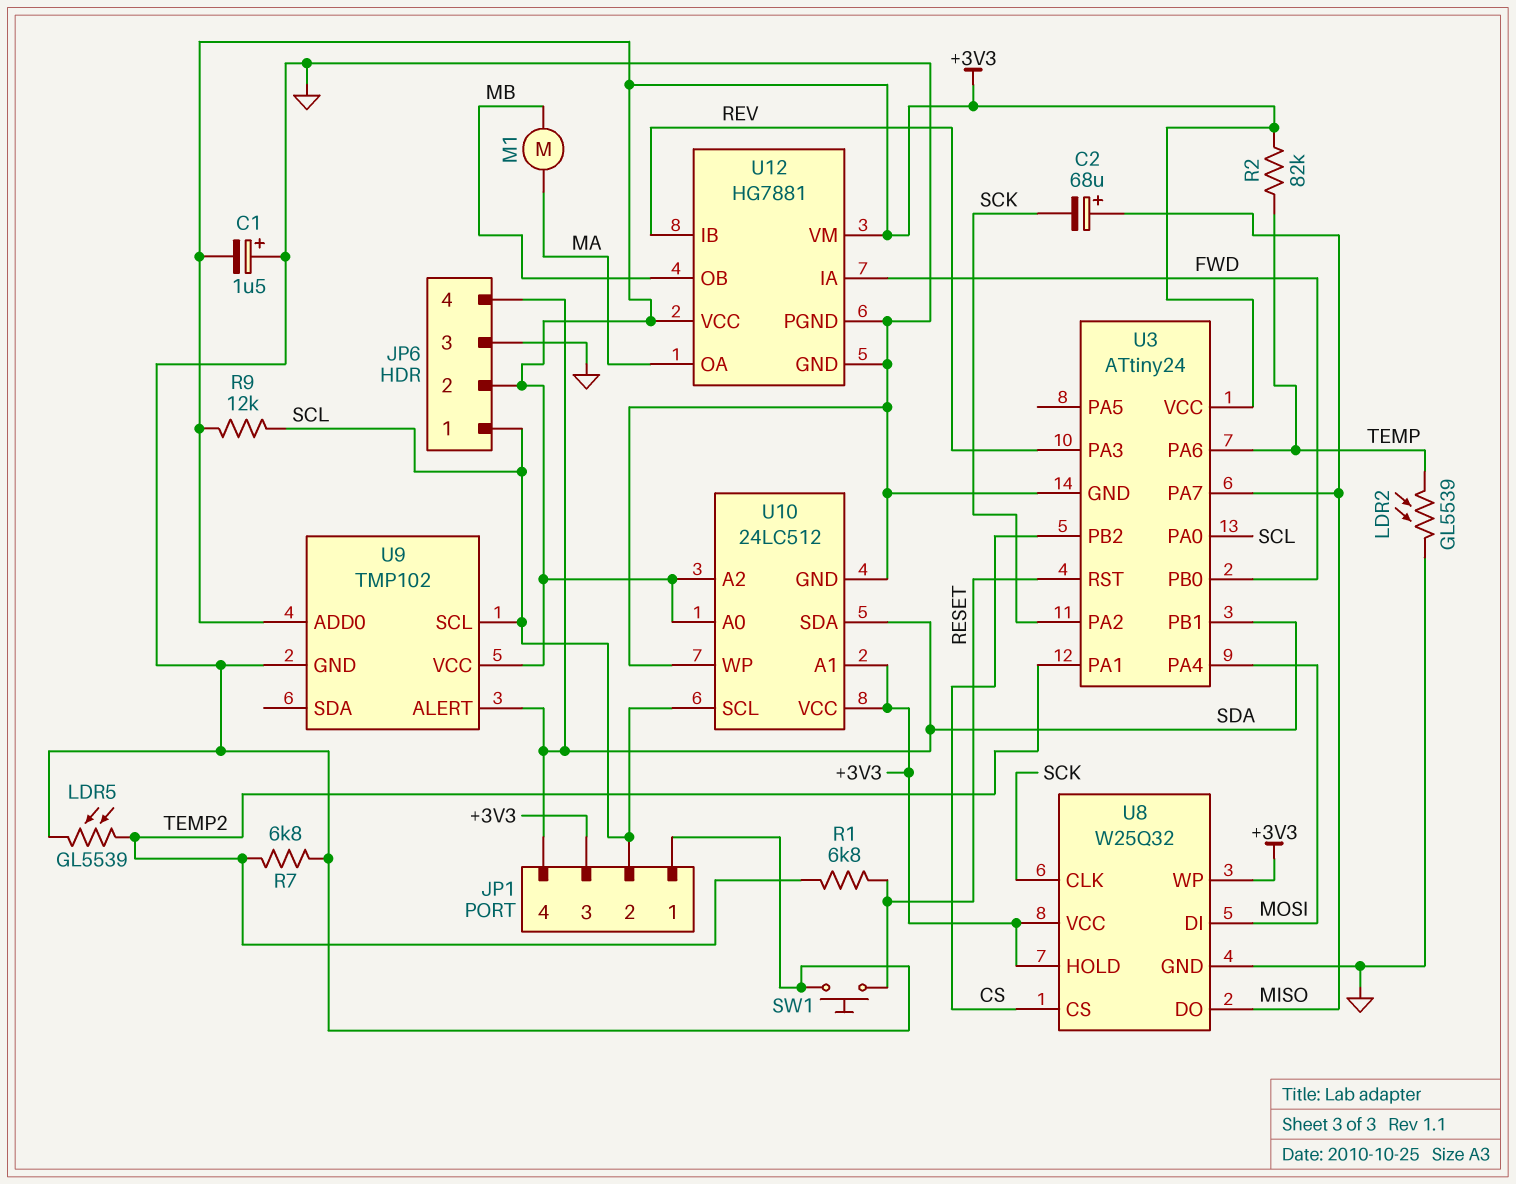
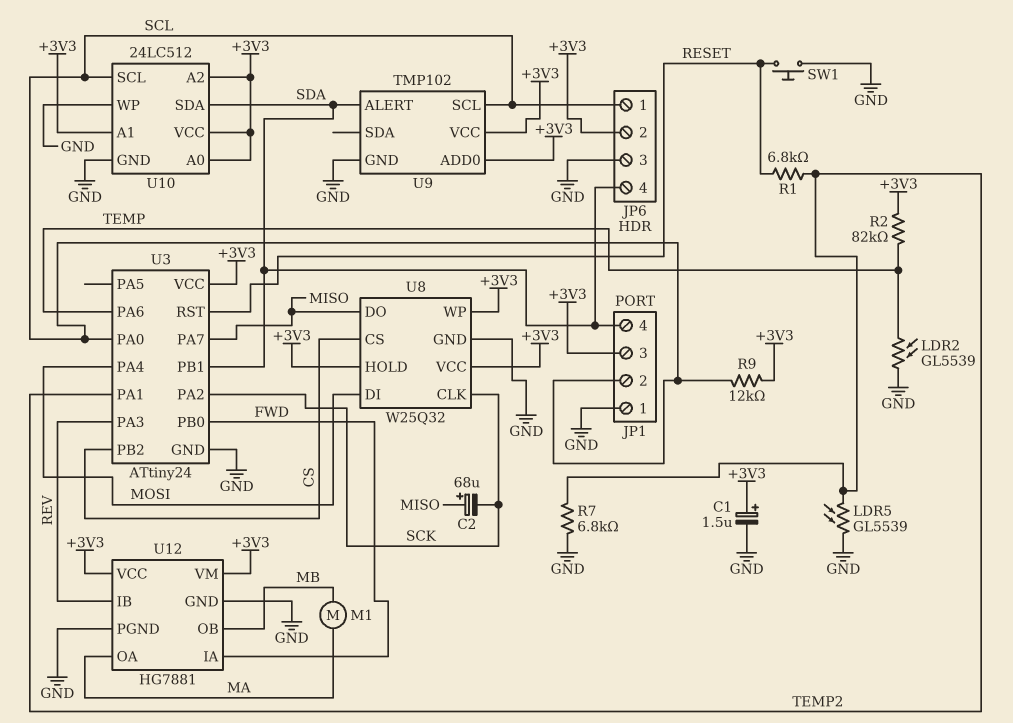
C1: 1.5uF (plus GND, minus +3V3) -> 1.5uF (plus +3V3, minus GND)

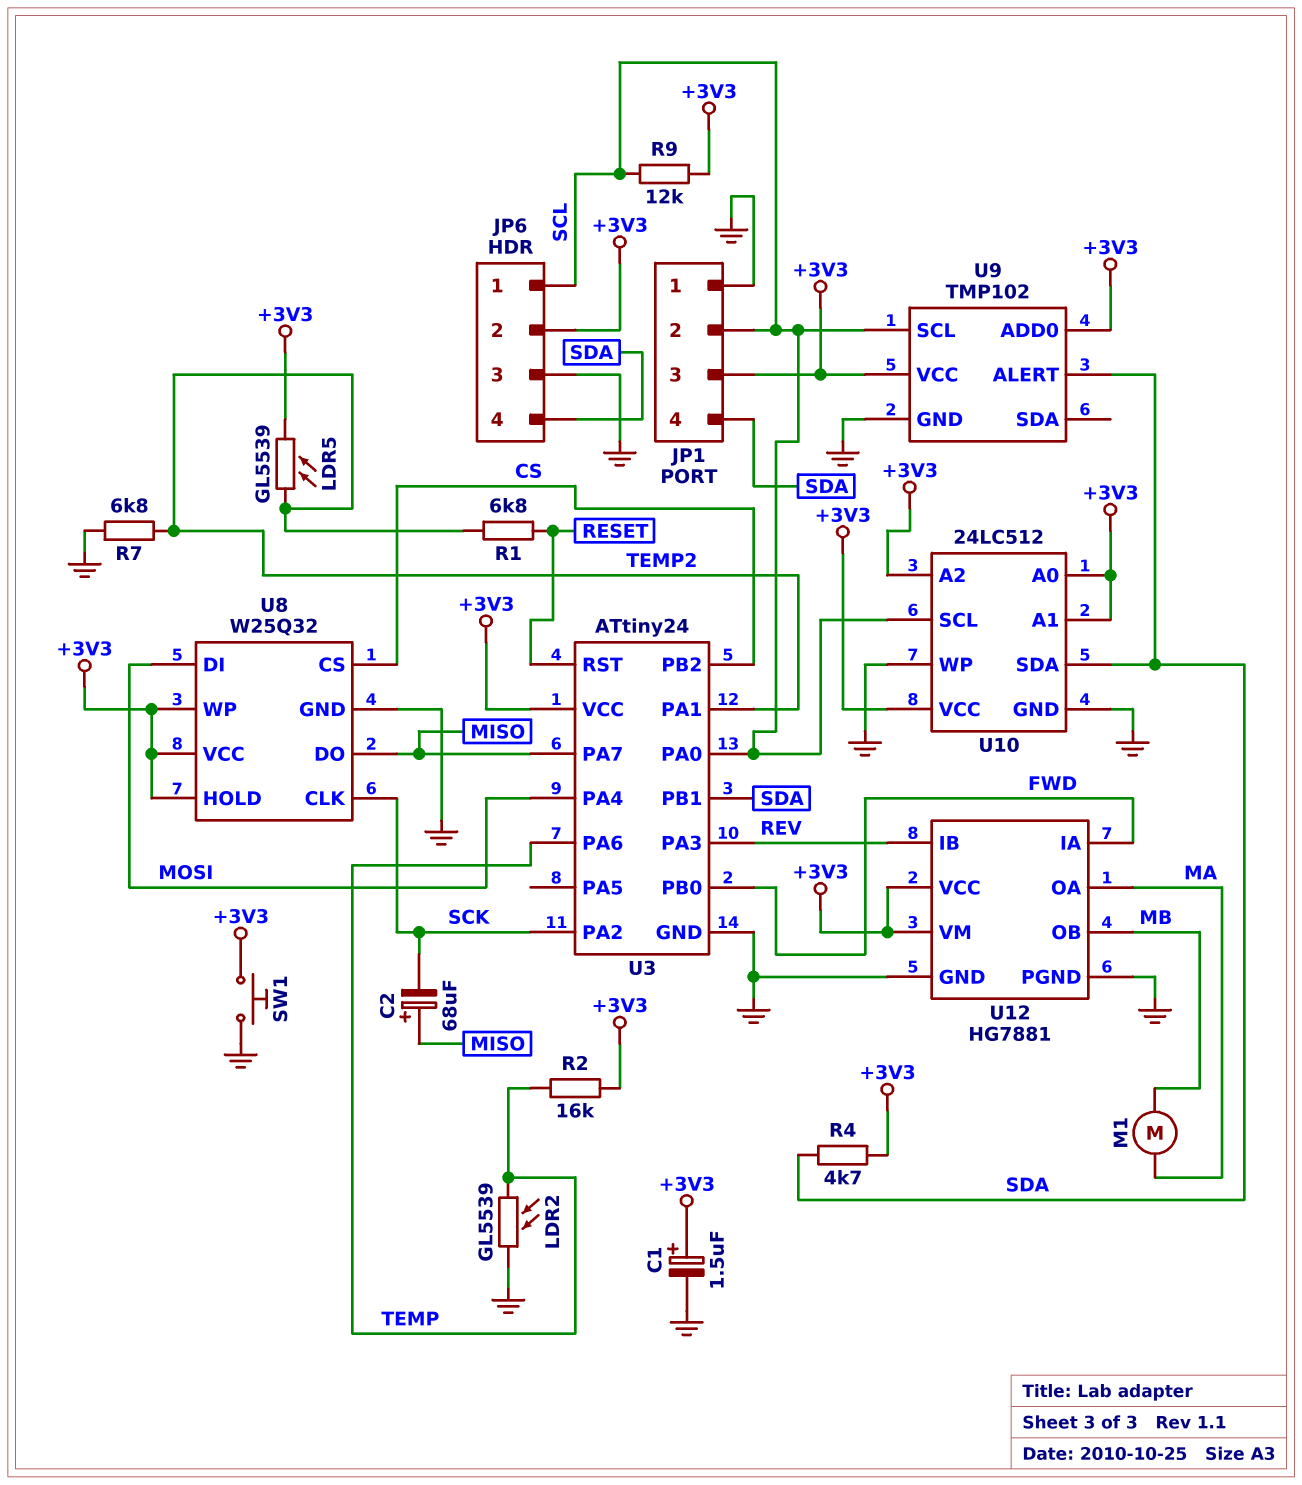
LDR5: GL5539 (GND, TEMP2) -> GL5539 (+3V3, TEMP2)
R2: 82k (+3V3, TEMP) -> 16k (+3V3, TEMP)
R4: none -> 4.7k (+3V3, SDA)
SW1: button (GND, RESET) -> button (+3V3, GND)

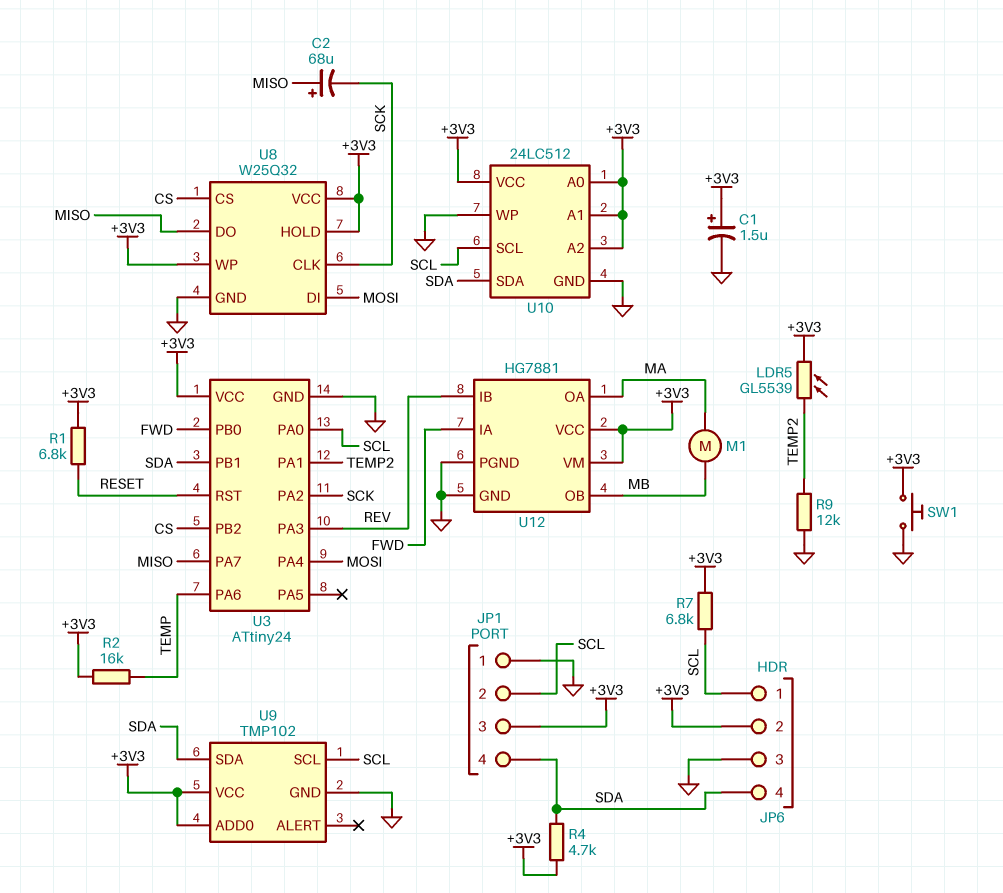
LDR2: GL5539 (GND, TEMP) -> none
R1: 6.8k (RESET, TEMP2) -> 6.8k (+3V3, RESET)
R7: 6.8k (GND, TEMP2) -> 6.8k (+3V3, SCL)
R9: 12k (+3V3, SCL) -> 12k (GND, TEMP2)
U9 pin ALERT: SDA -> none
U9 pin SDA: none -> SDA

